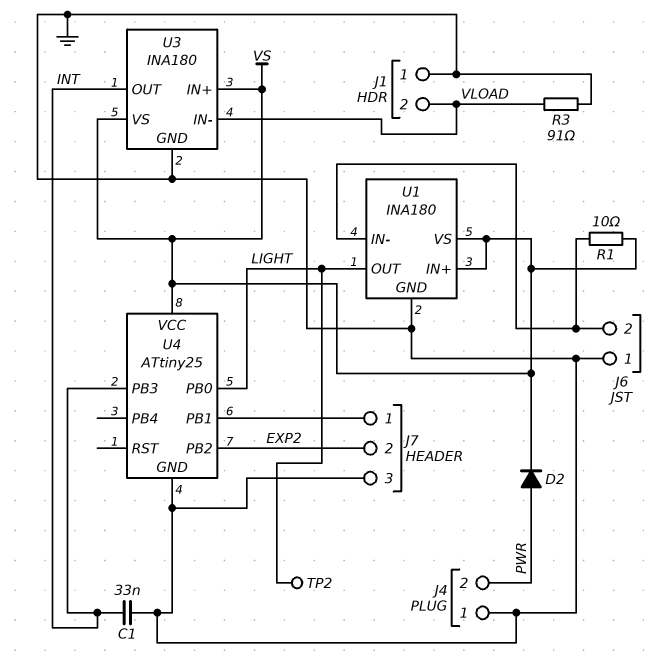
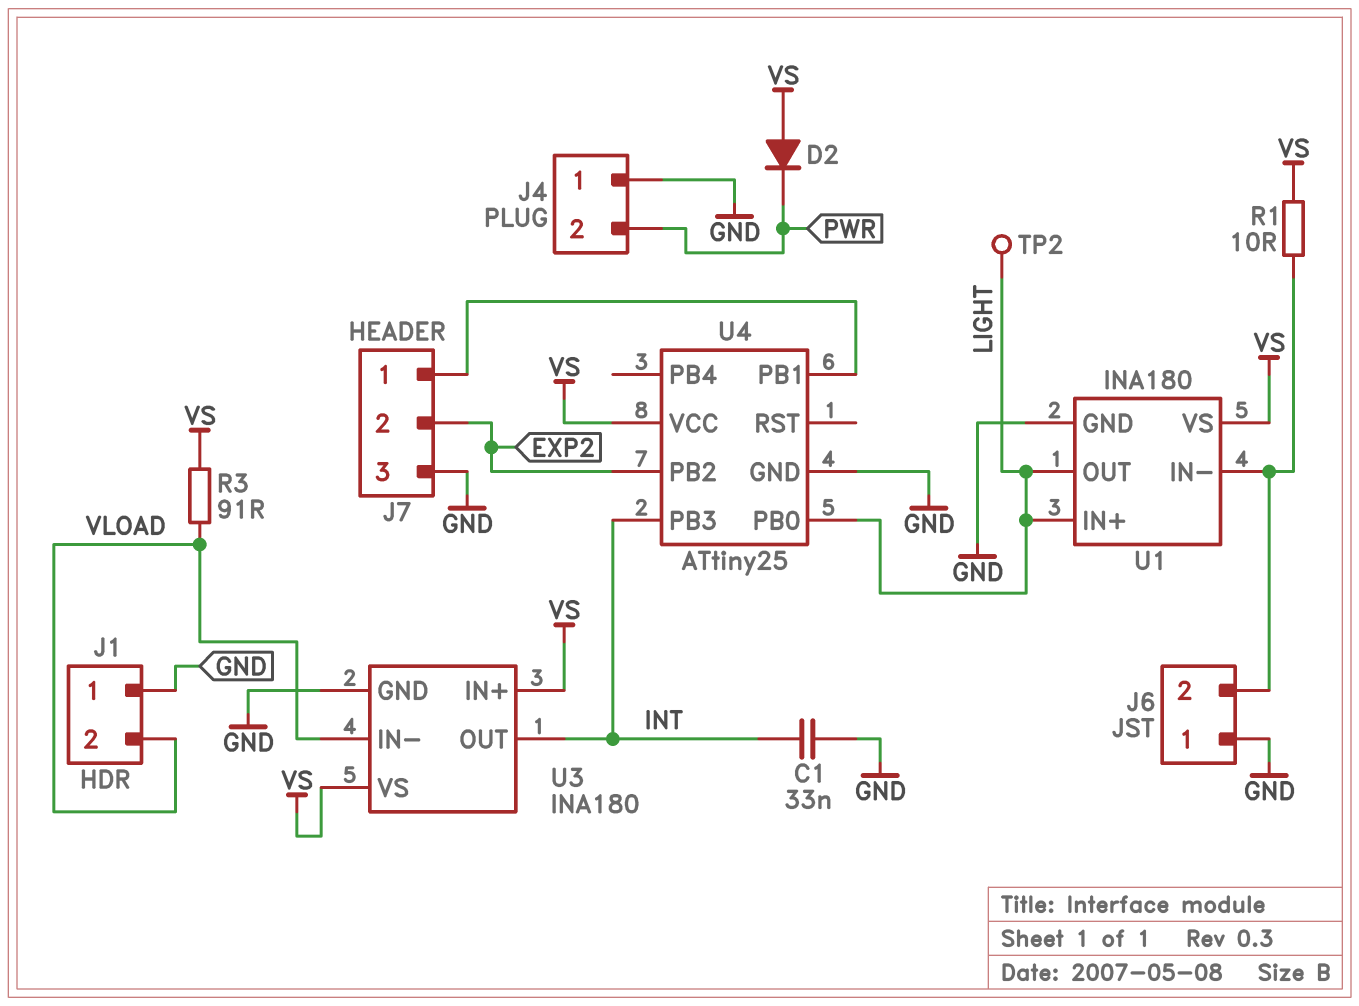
D2: diode (A PWR, K VS) -> diode (A VS, K PWR)
R3: 91 (GND, VLOAD) -> 91 (VLOAD, VS)
U1 pin IN+: VS -> LIGHT

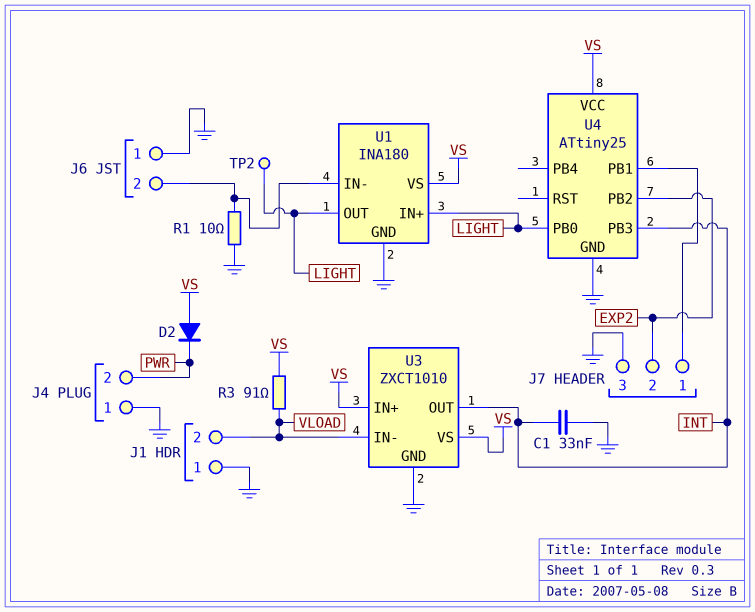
R1: 10 (J6/2, VS) -> 10 (GND, J6/2)
U3: INA180 -> ZXCT1010

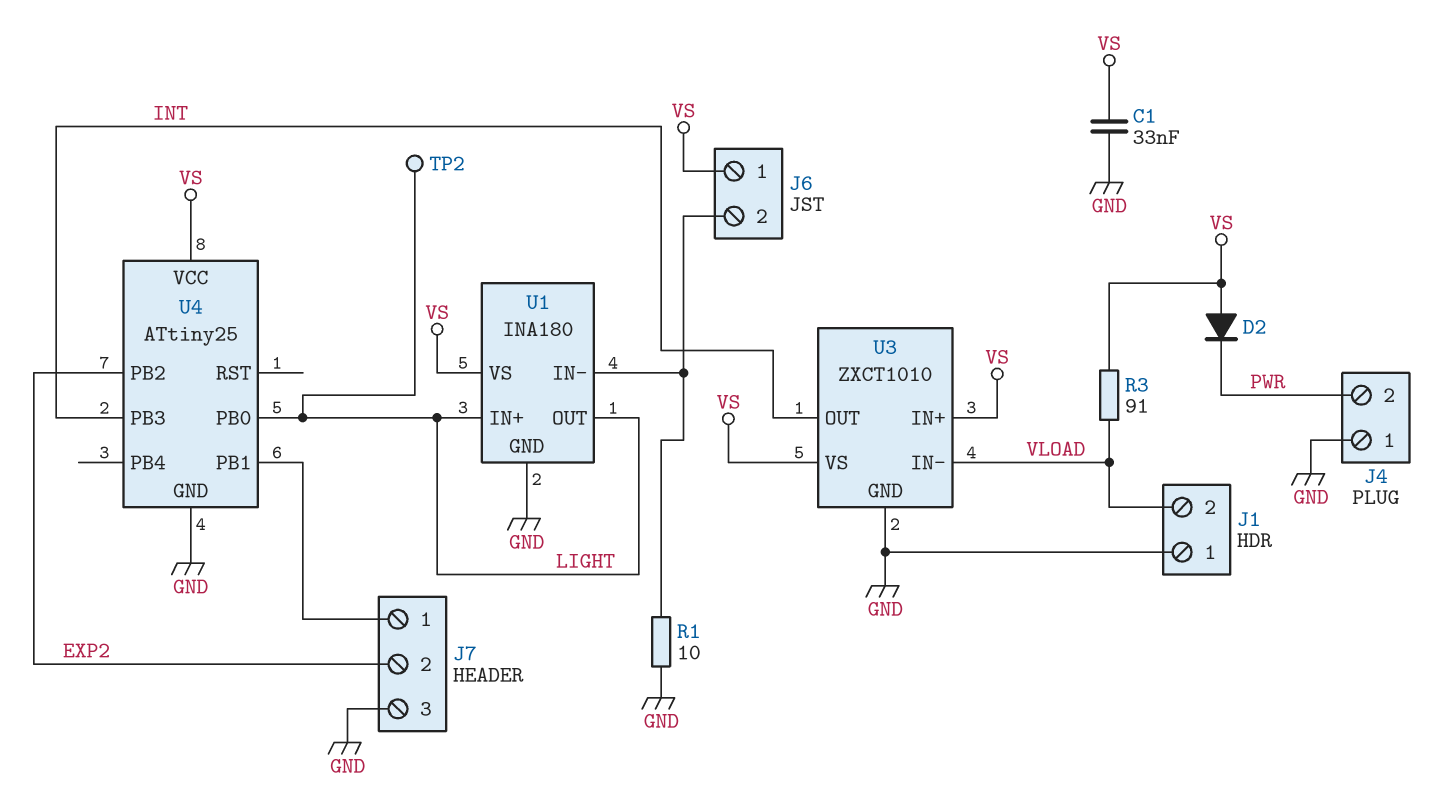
C1: 33nF (GND, INT) -> 33nF (GND, VS)
J6 pin 1: GND -> VS

